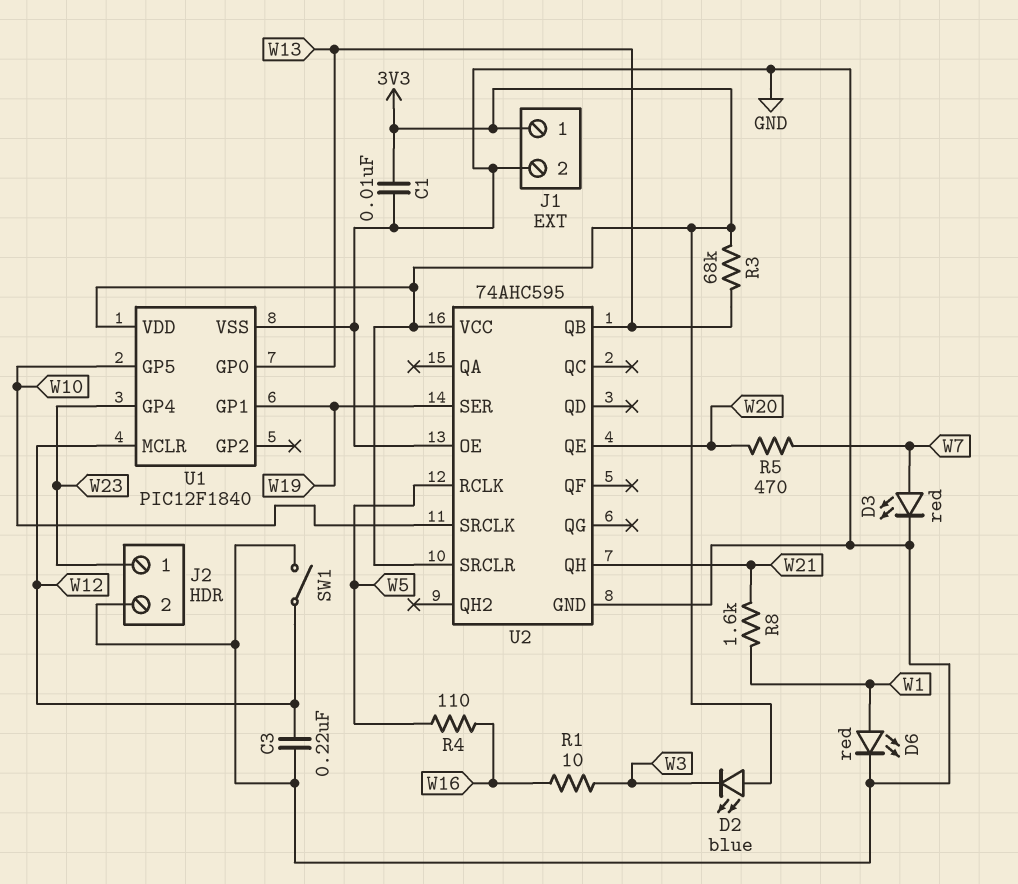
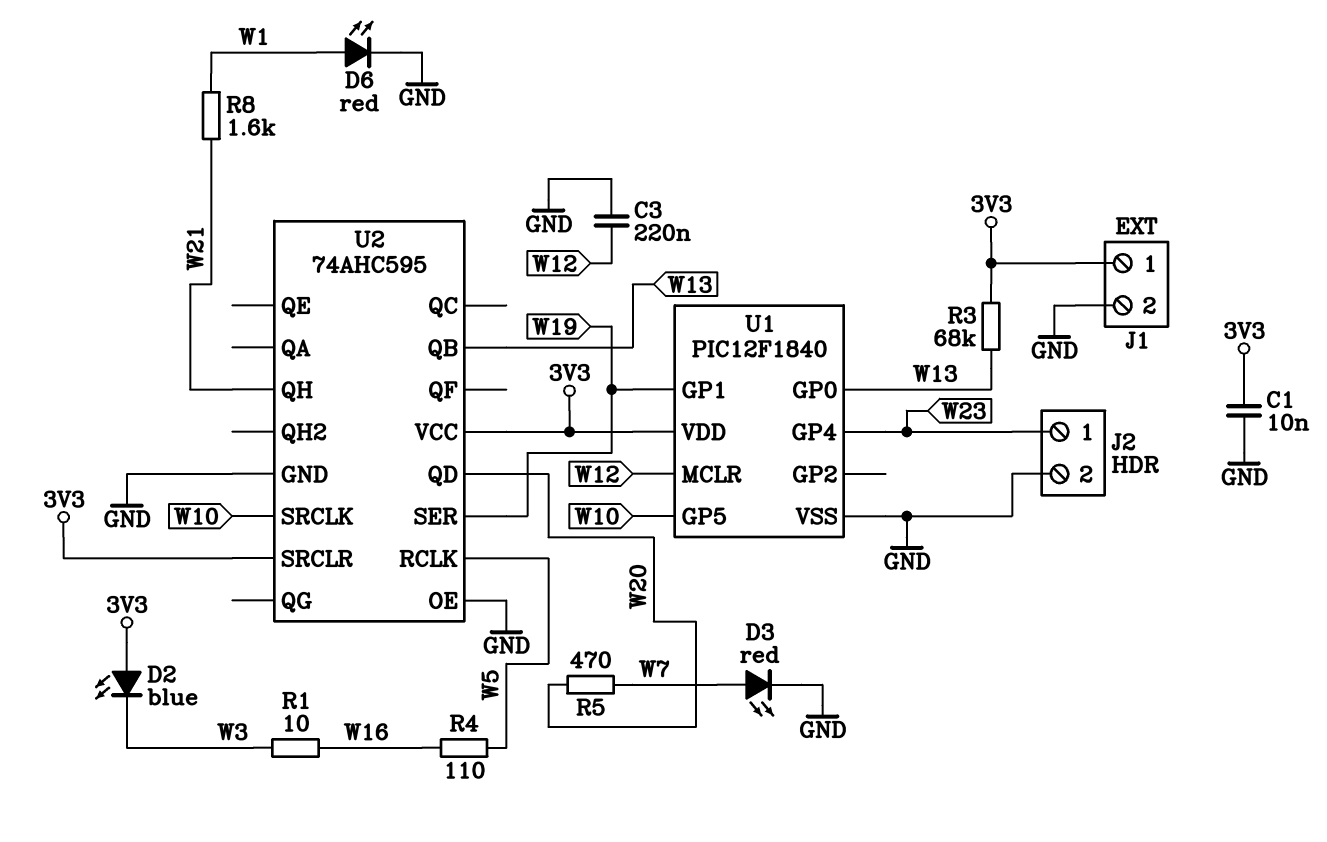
SW1: switch (GND, W12) -> none
U2 pin QD: none -> W20
U2 pin QE: W20 -> none

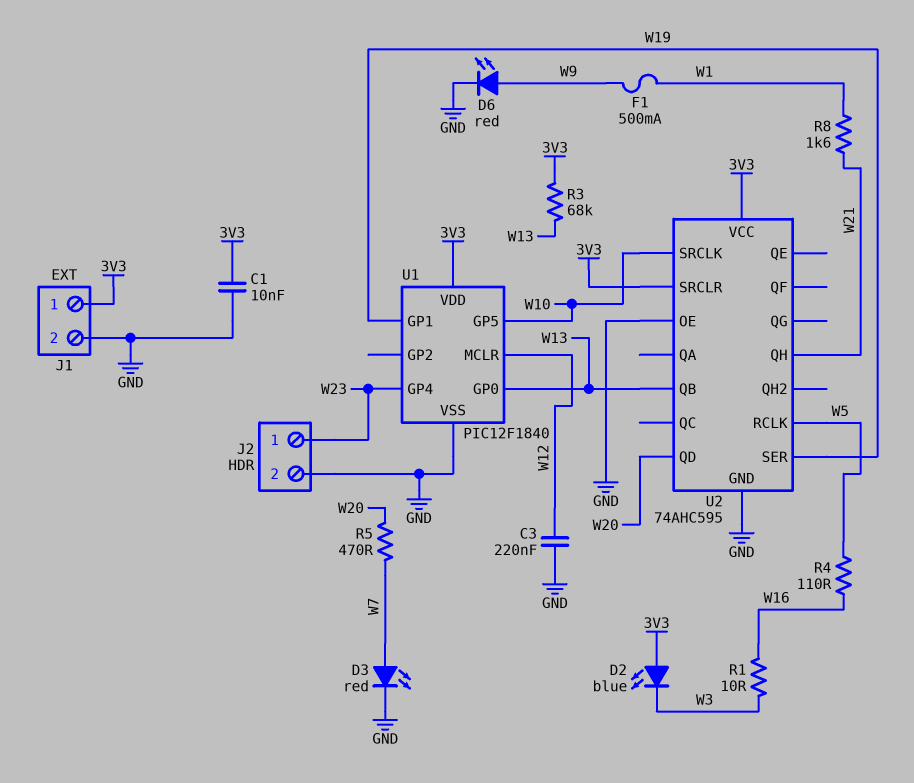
D6: LED red (A W1, K GND) -> LED red (A W9, K GND)
F1: none -> 500mA (W1, W9)

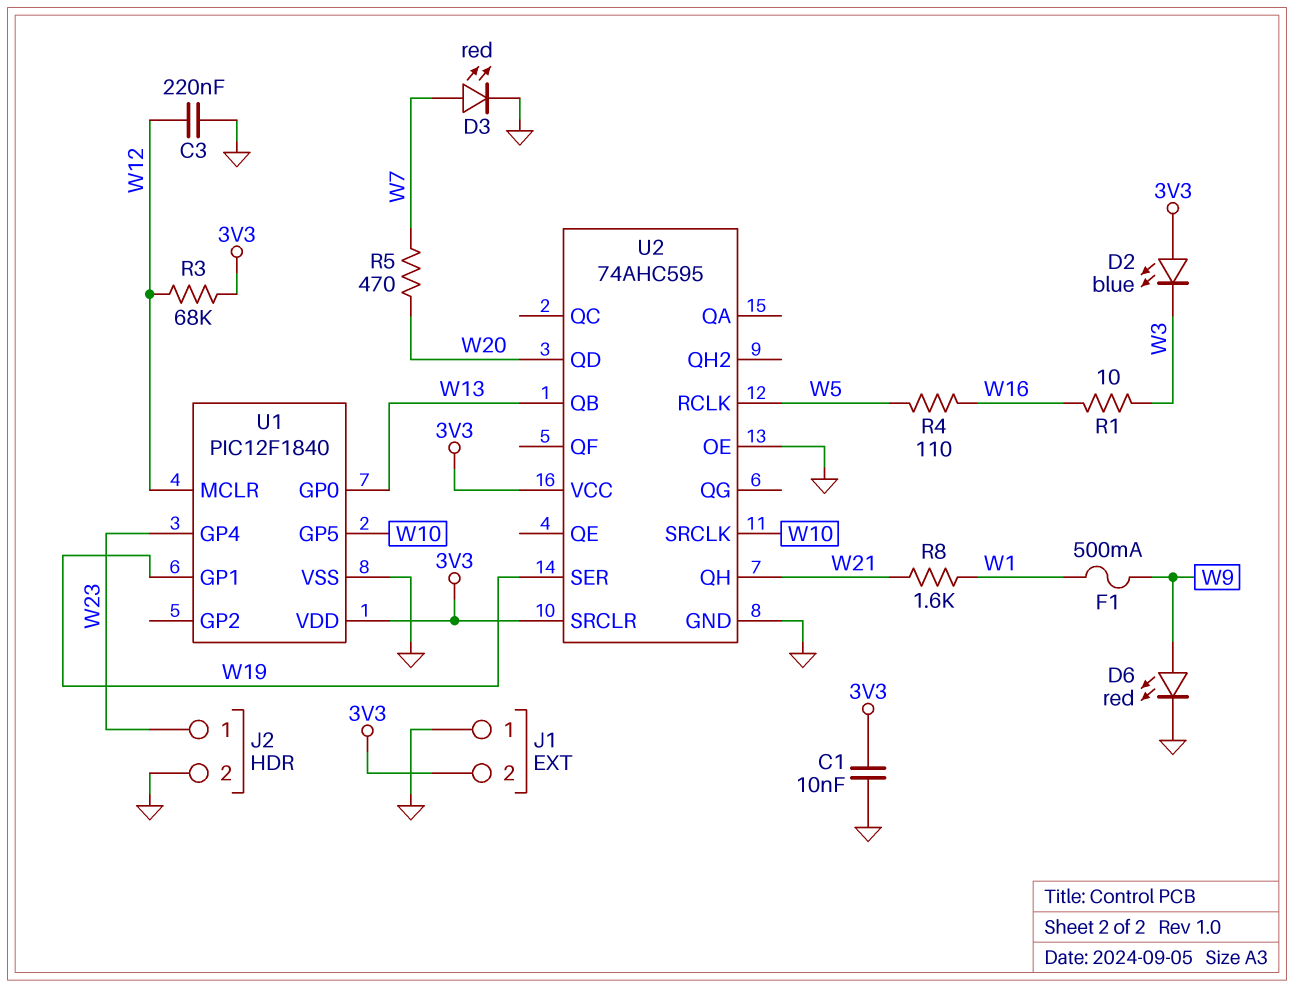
J1 pin 1: 3V3 -> GND
J1 pin 2: GND -> 3V3
R3: 68k (3V3, W13) -> 68k (3V3, W12)

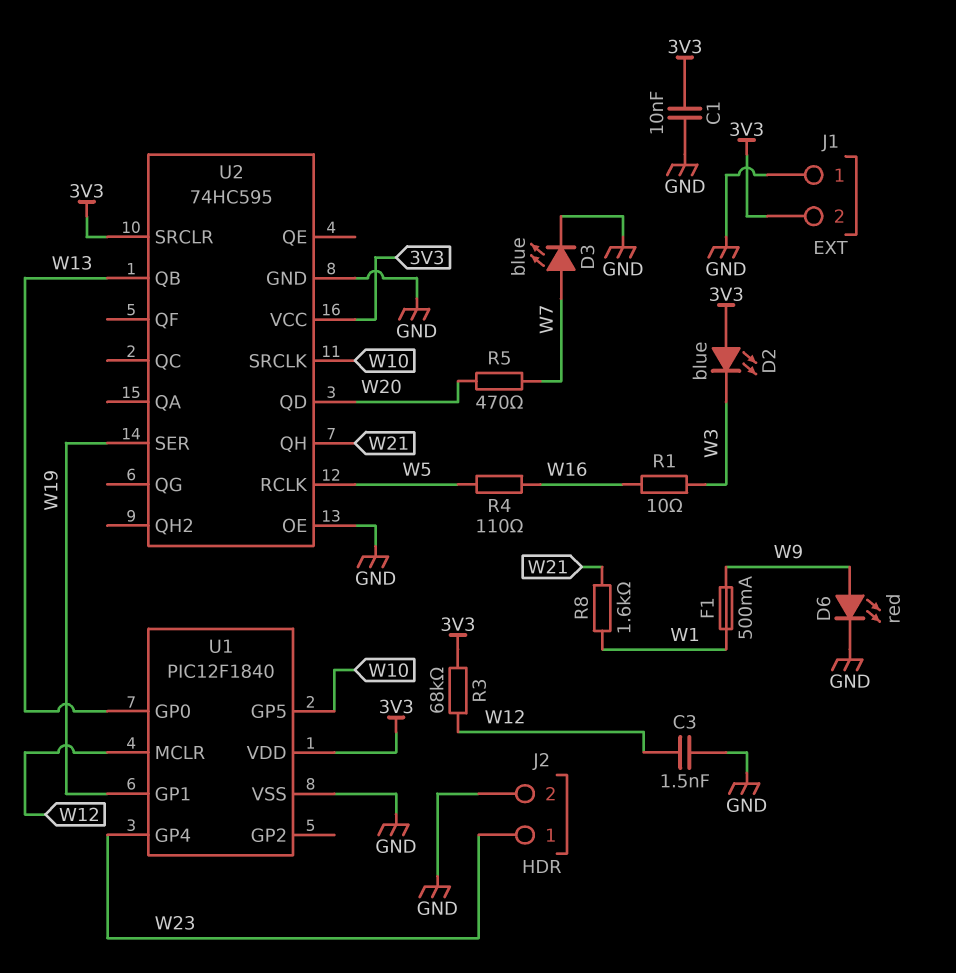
C3: 220nF (GND, W12) -> 1.5nF (GND, W12)
D3: LED red (A W7, K GND) -> LED blue (A W7, K GND)
U2: 74AHC595 -> 74HC595

